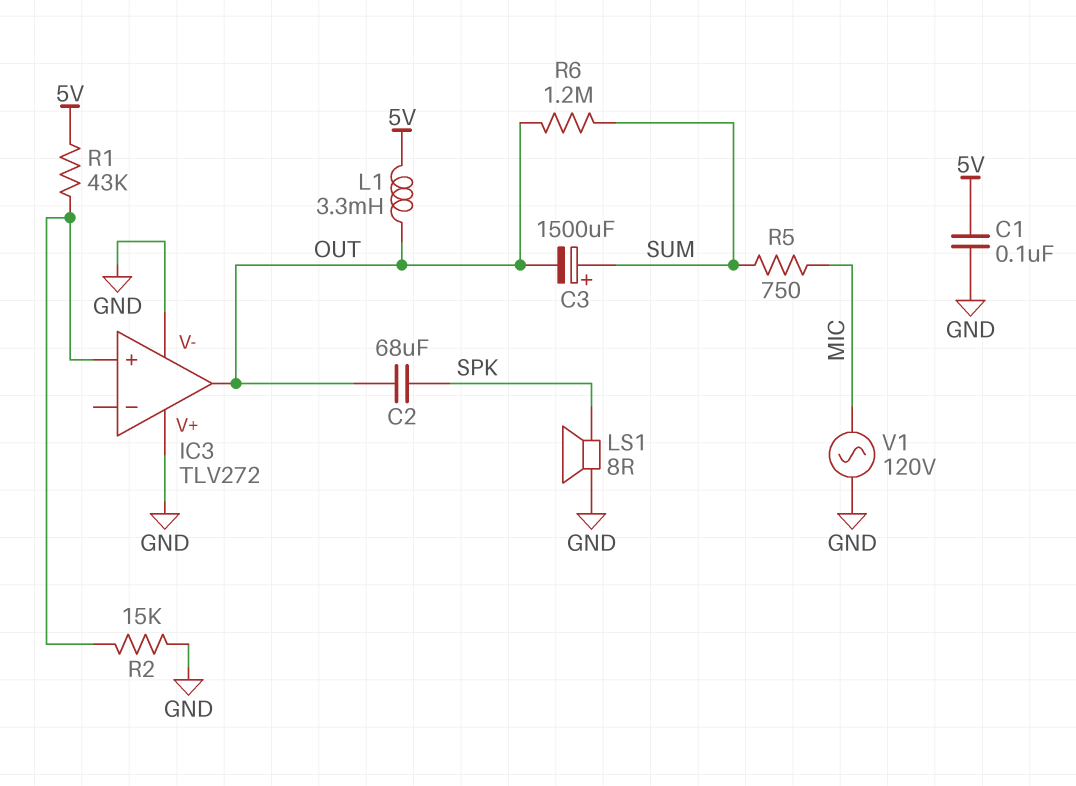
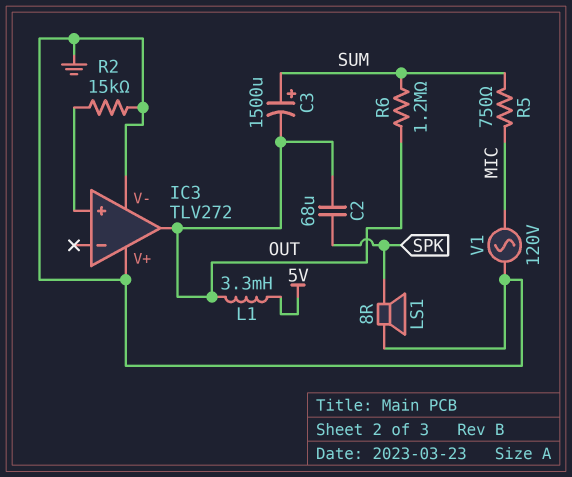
C1: 100nF (5V, GND) -> none
R1: 43k (5V, IC3/in+) -> none

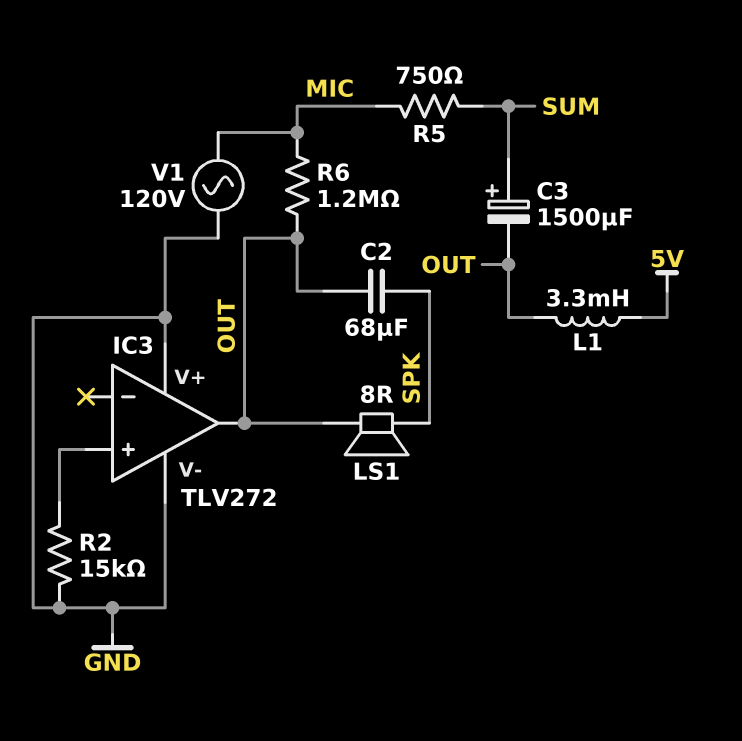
LS1: speaker 8R (GND, SPK) -> speaker 8R (OUT, SPK)
R6: 1.2M (OUT, SUM) -> 1.2M (MIC, OUT)

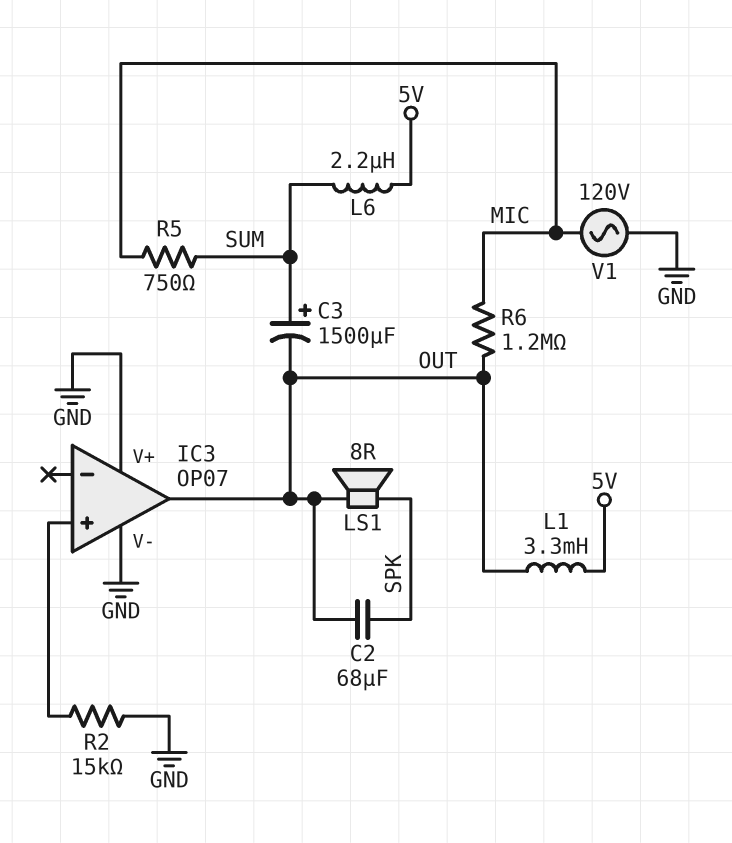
IC3: TLV272 -> OP07
L6: none -> 2.2uH (5V, SUM)

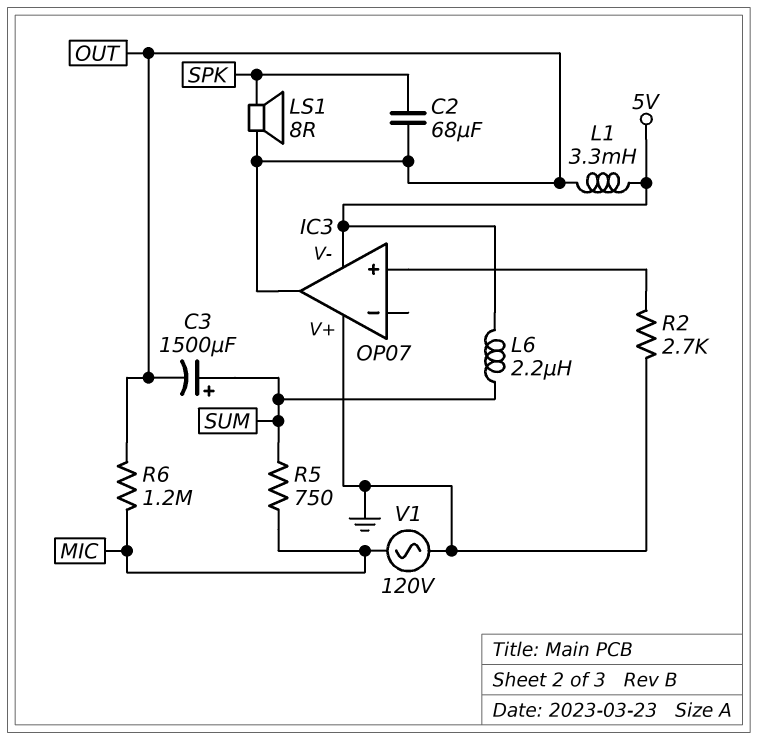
IC3 pin V-: GND -> 5V
R2: 15k (GND, IC3/in+) -> 2.7k (GND, IC3/in+)

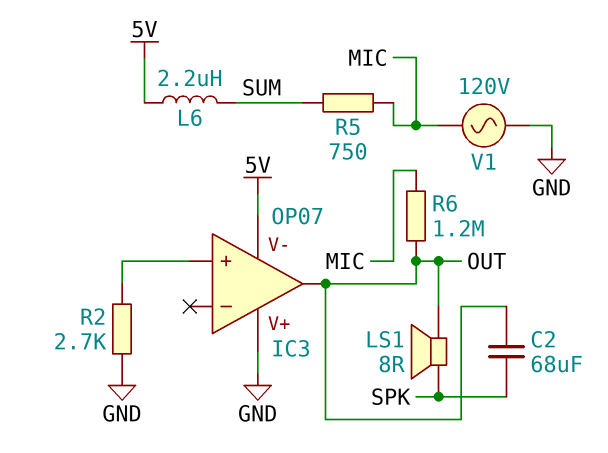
C3: 1500uF (plus SUM, minus OUT) -> none
L1: 3.3mH (5V, OUT) -> none

